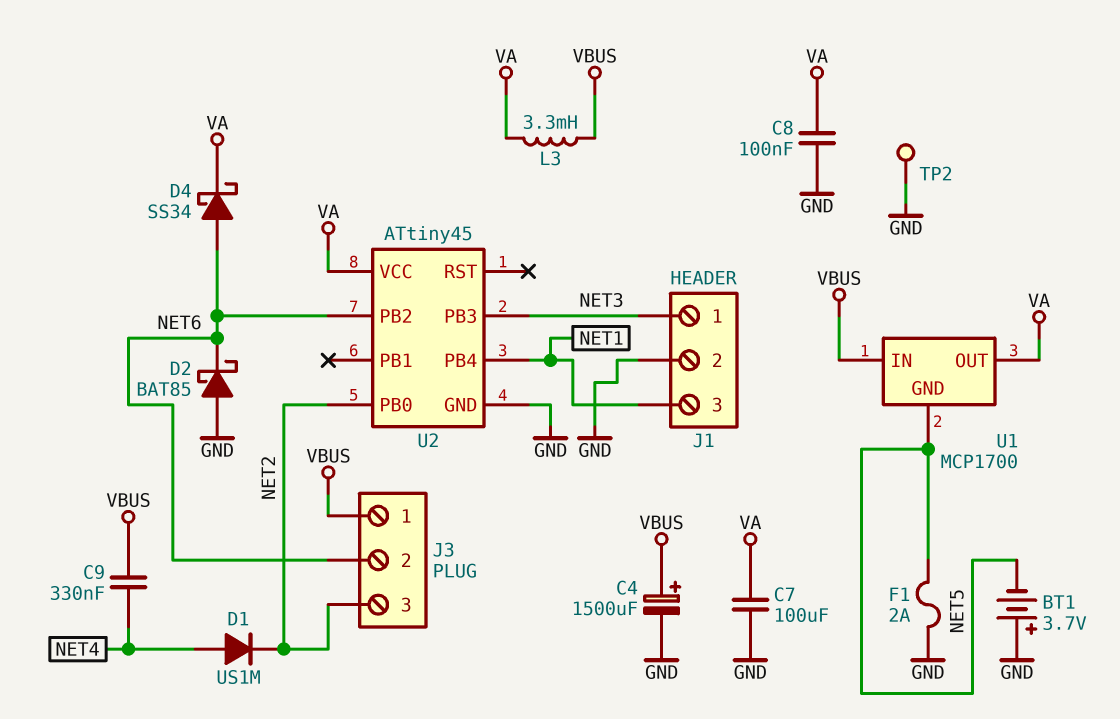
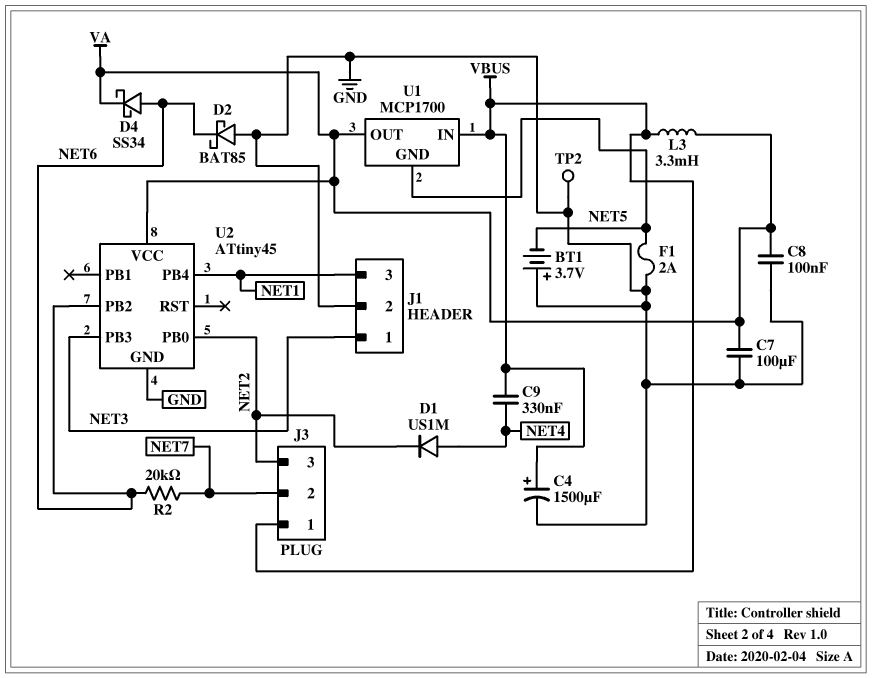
J3 pin 2: NET6 -> NET7
R2: none -> 20k (NET6, NET7)

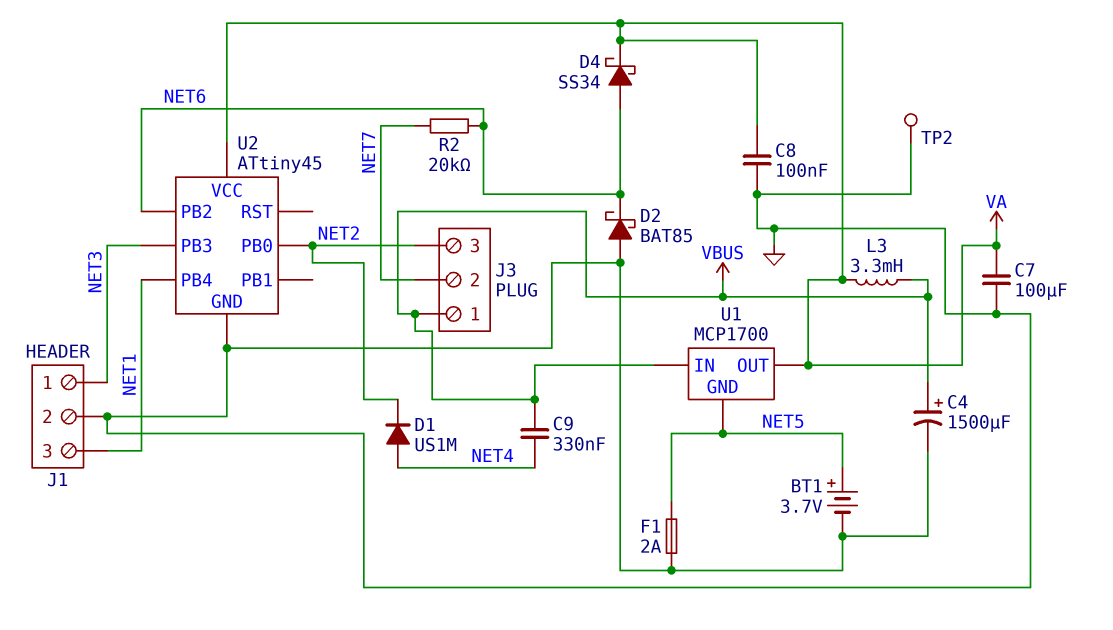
BT1: 3.7V (plus GND, minus NET5) -> 3.7V (plus NET5, minus GND)

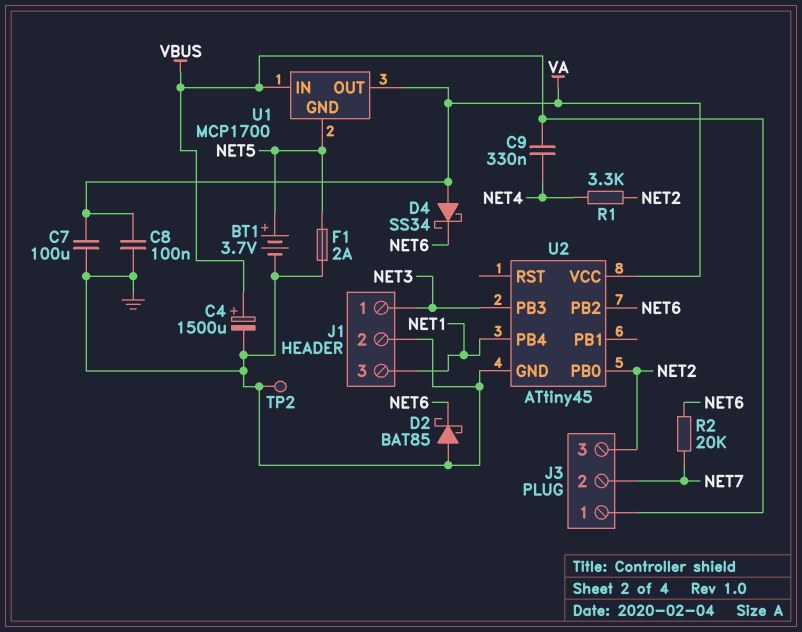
D1: diode US1M (A NET4, K NET2) -> none
D4: schottky SS34 (A NET6, K VA) -> schottky SS34 (A VA, K NET6)
L3: 3.3mH (VA, VBUS) -> none
R1: none -> 3.3k (NET2, NET4)

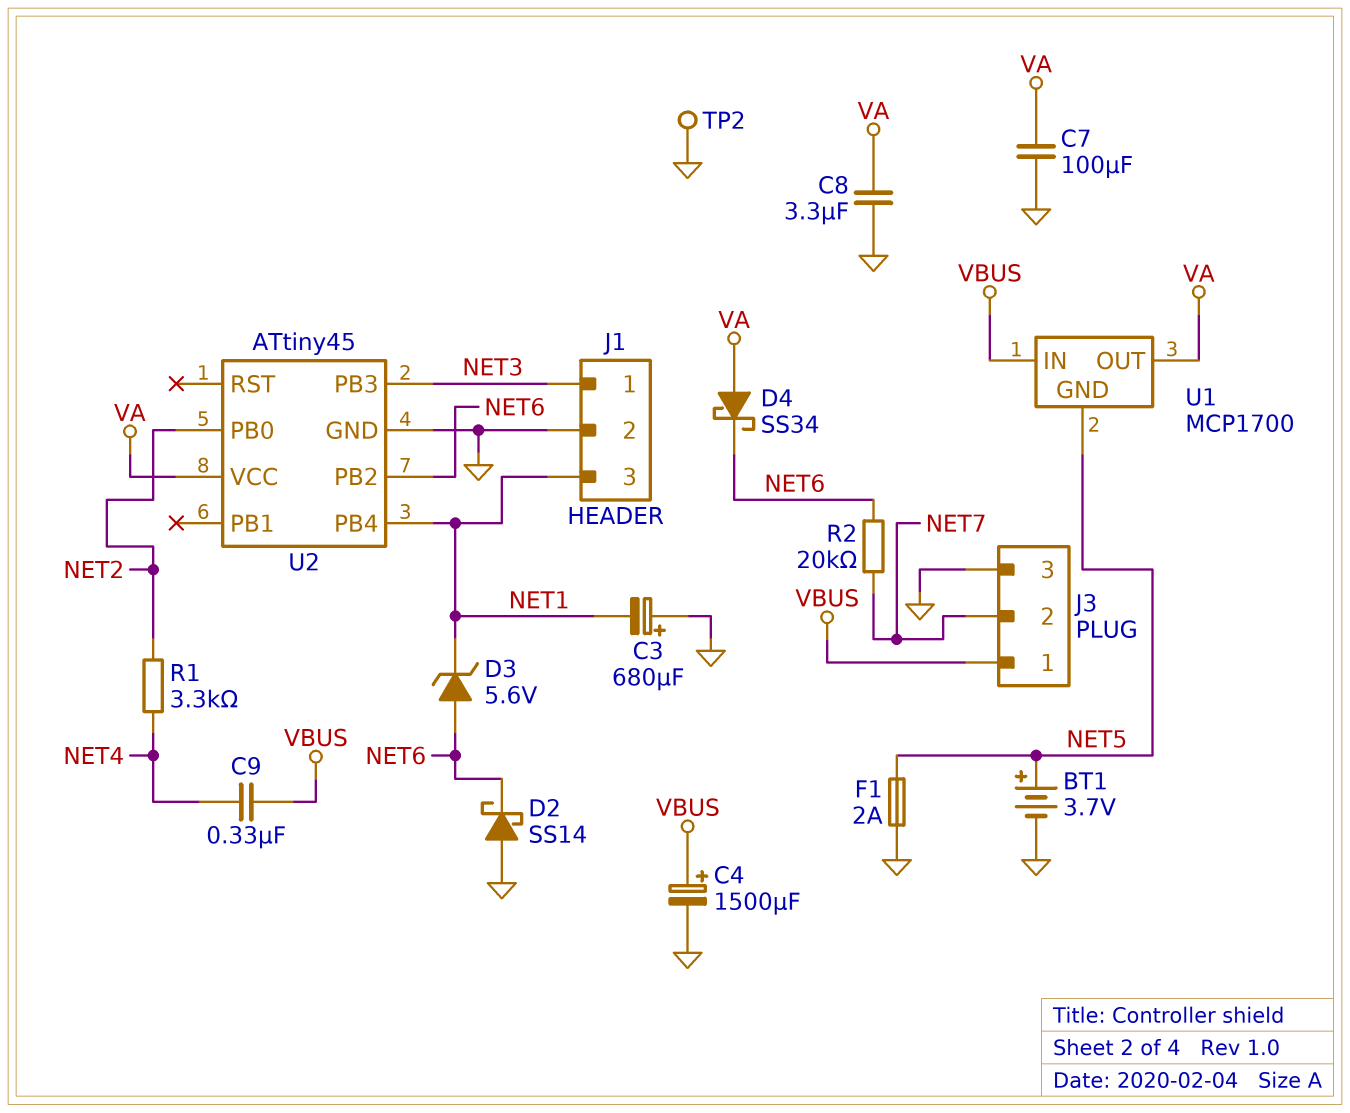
C3: none -> 680uF (plus GND, minus NET1)
C8: 100nF (GND, VA) -> 3.3uF (GND, VA)
D2: schottky BAT85 (A GND, K NET6) -> schottky SS14 (A GND, K NET6)
D3: none -> zener 5.6V (A NET6, K NET1)
J3 pin 3: NET2 -> GND

